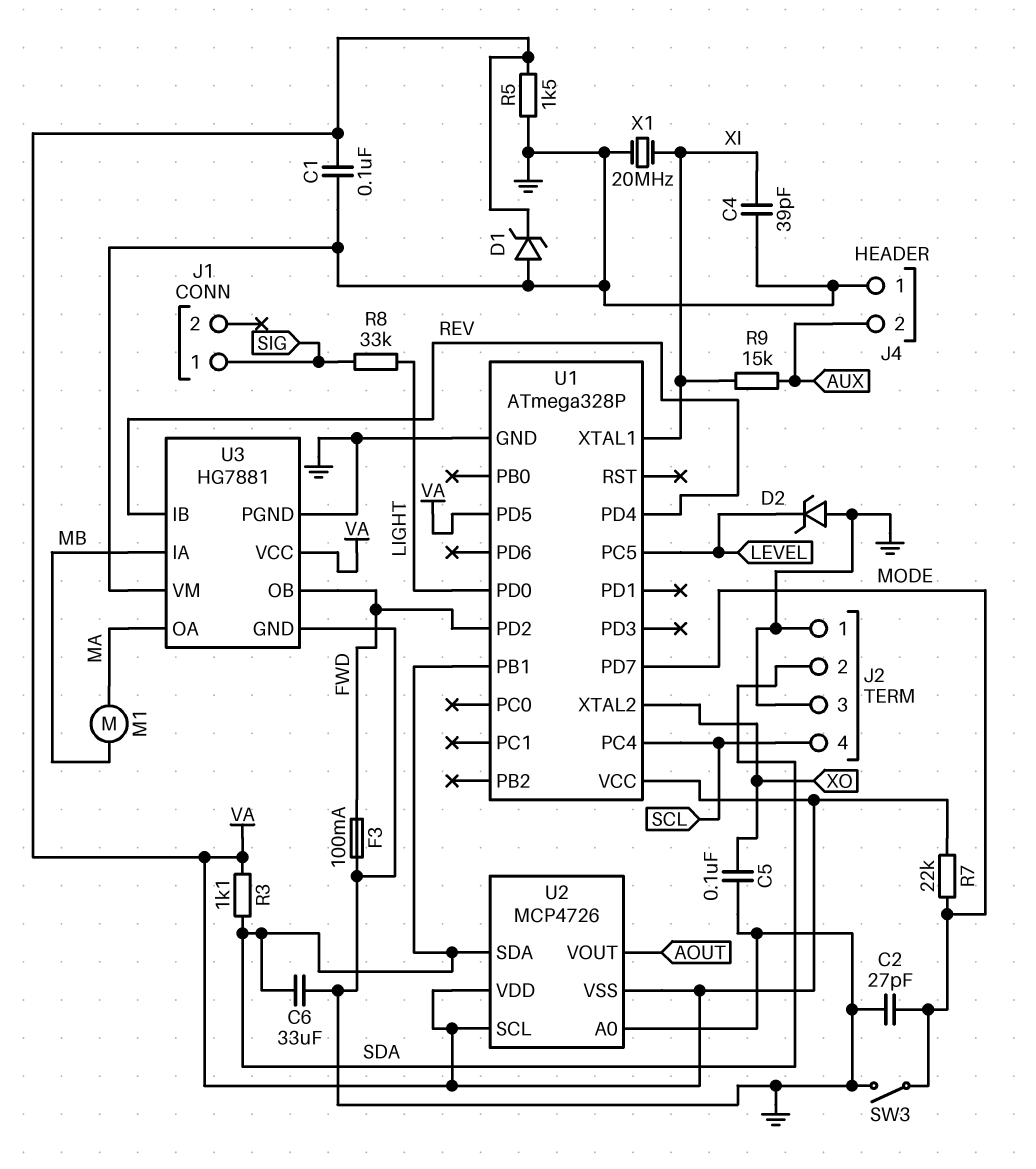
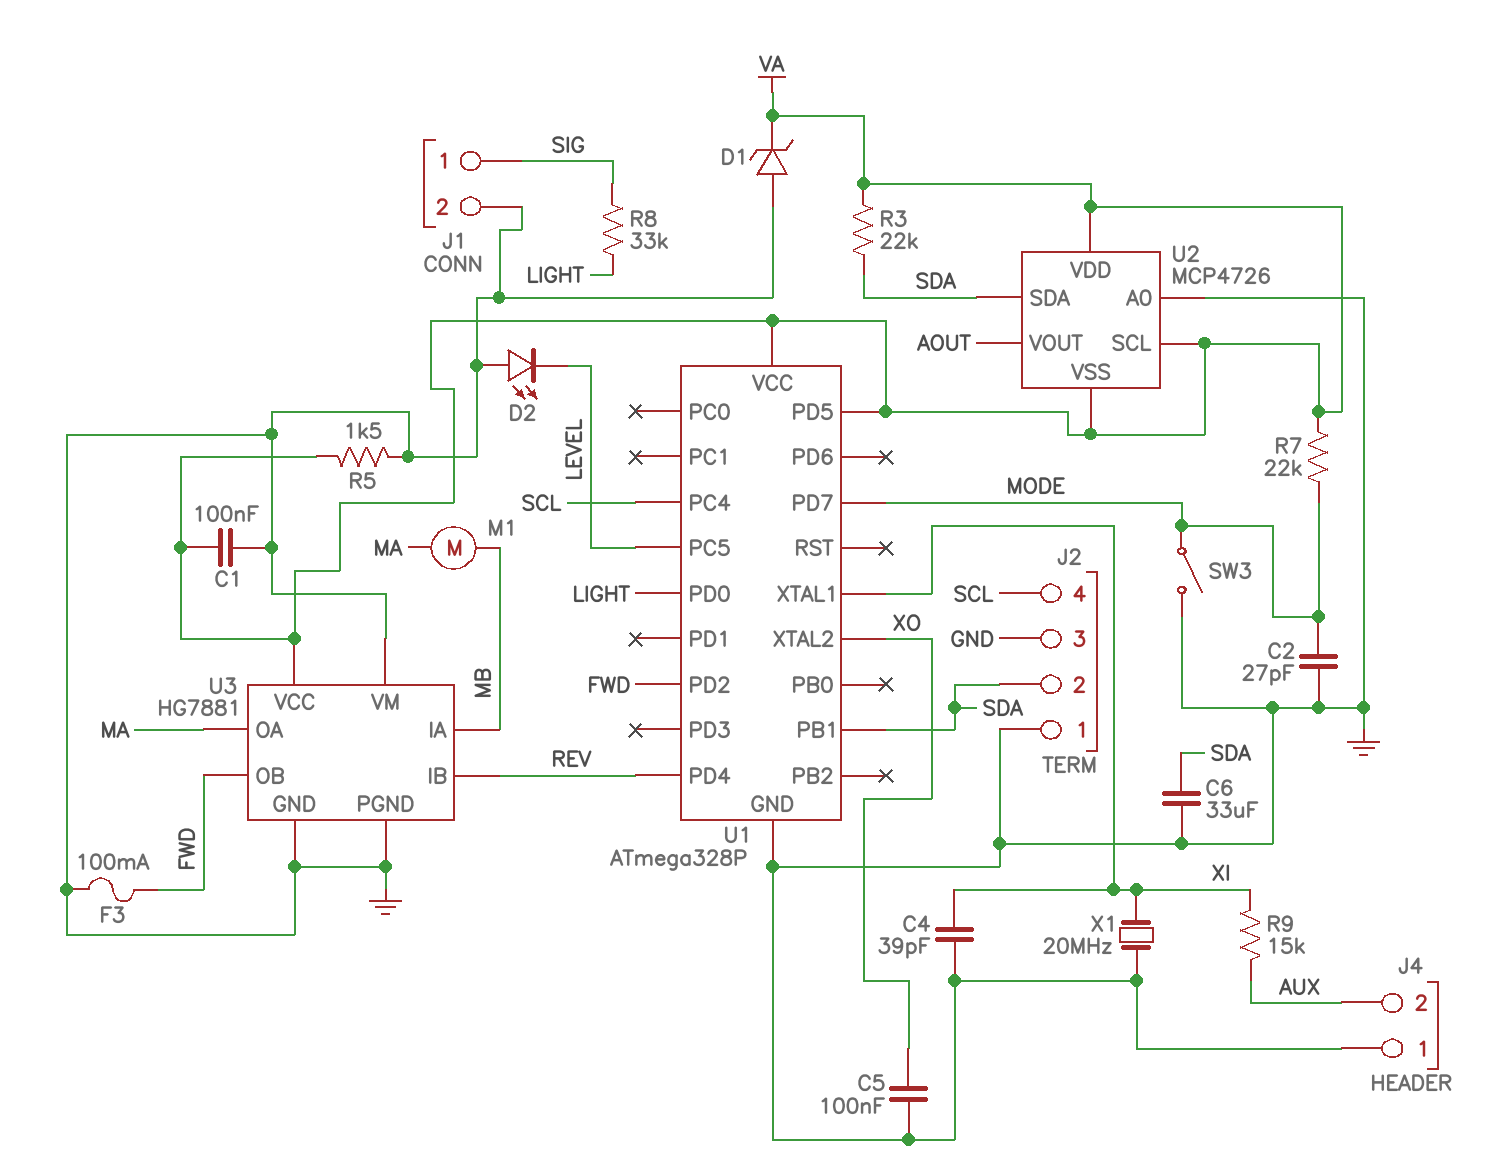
D2: zener (A GND, K LEVEL) -> LED (A GND, K LEVEL)
J1 pin 2: none -> GND
R3: 1.1k (SDA, VA) -> 22k (SDA, VA)

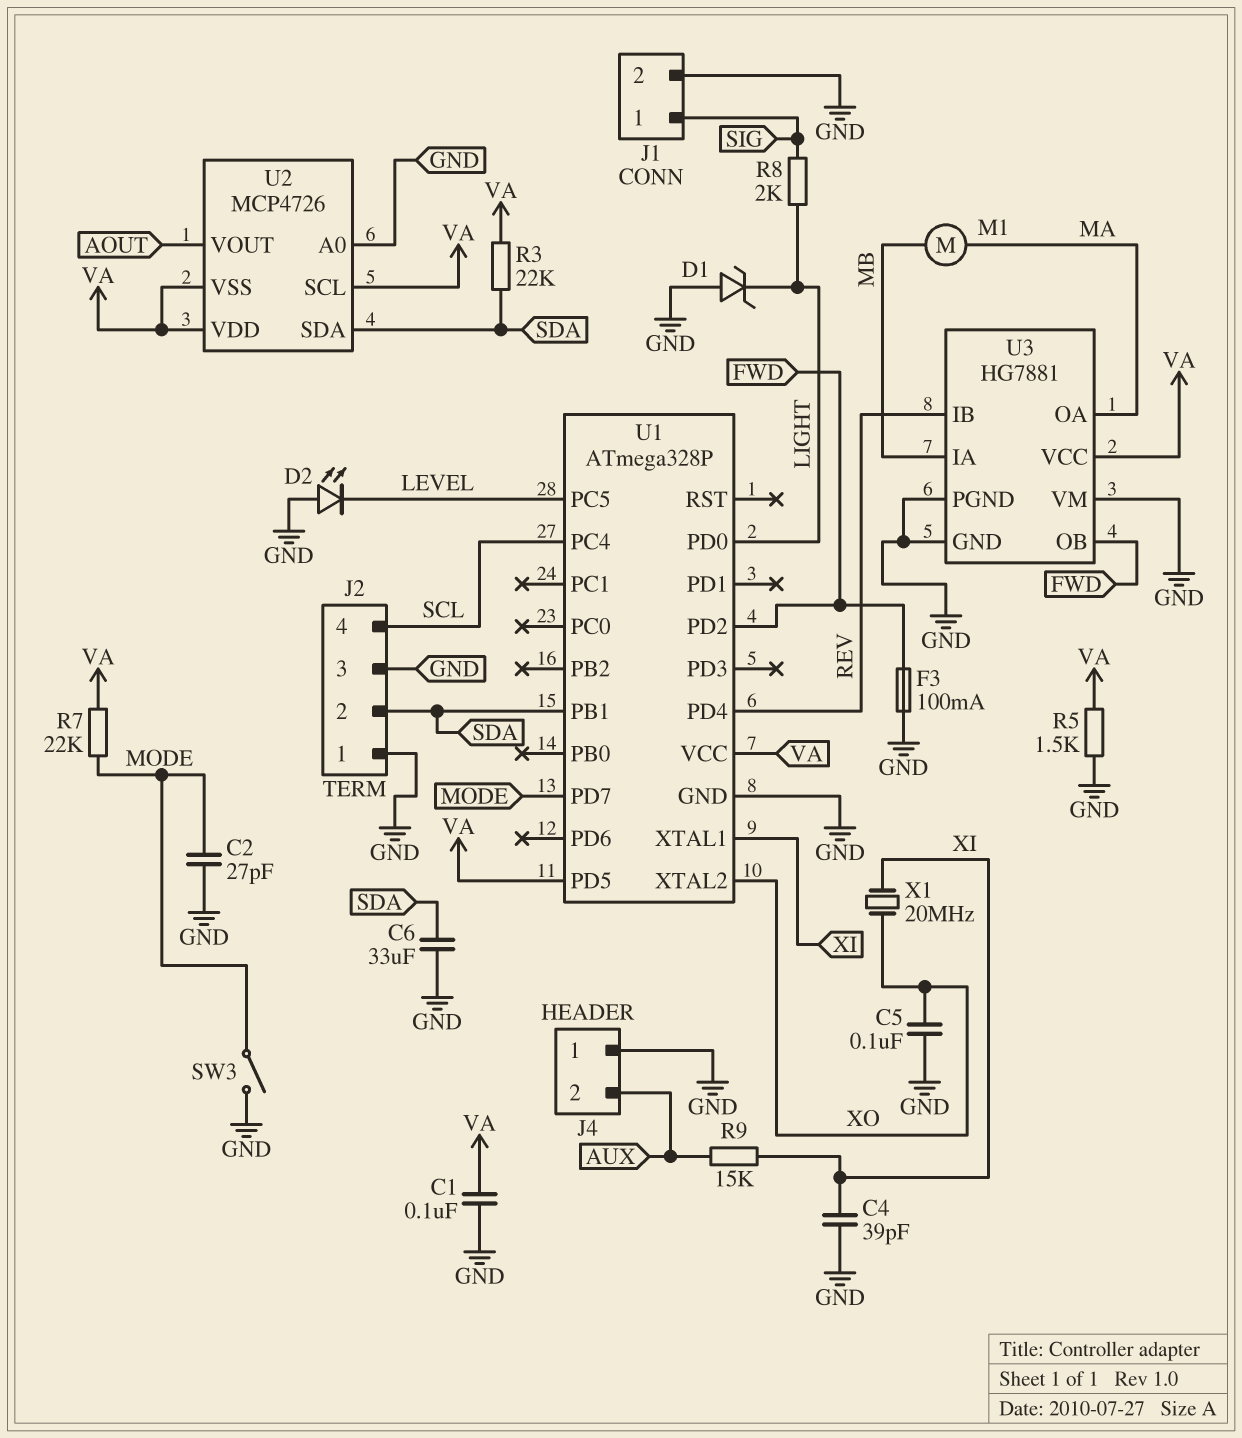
D1: zener (A GND, K VA) -> zener (A GND, K LIGHT)
R8: 33k (LIGHT, SIG) -> 2k (LIGHT, SIG)
X1: 20MHz (GND, XI) -> 20MHz (XI, XO)

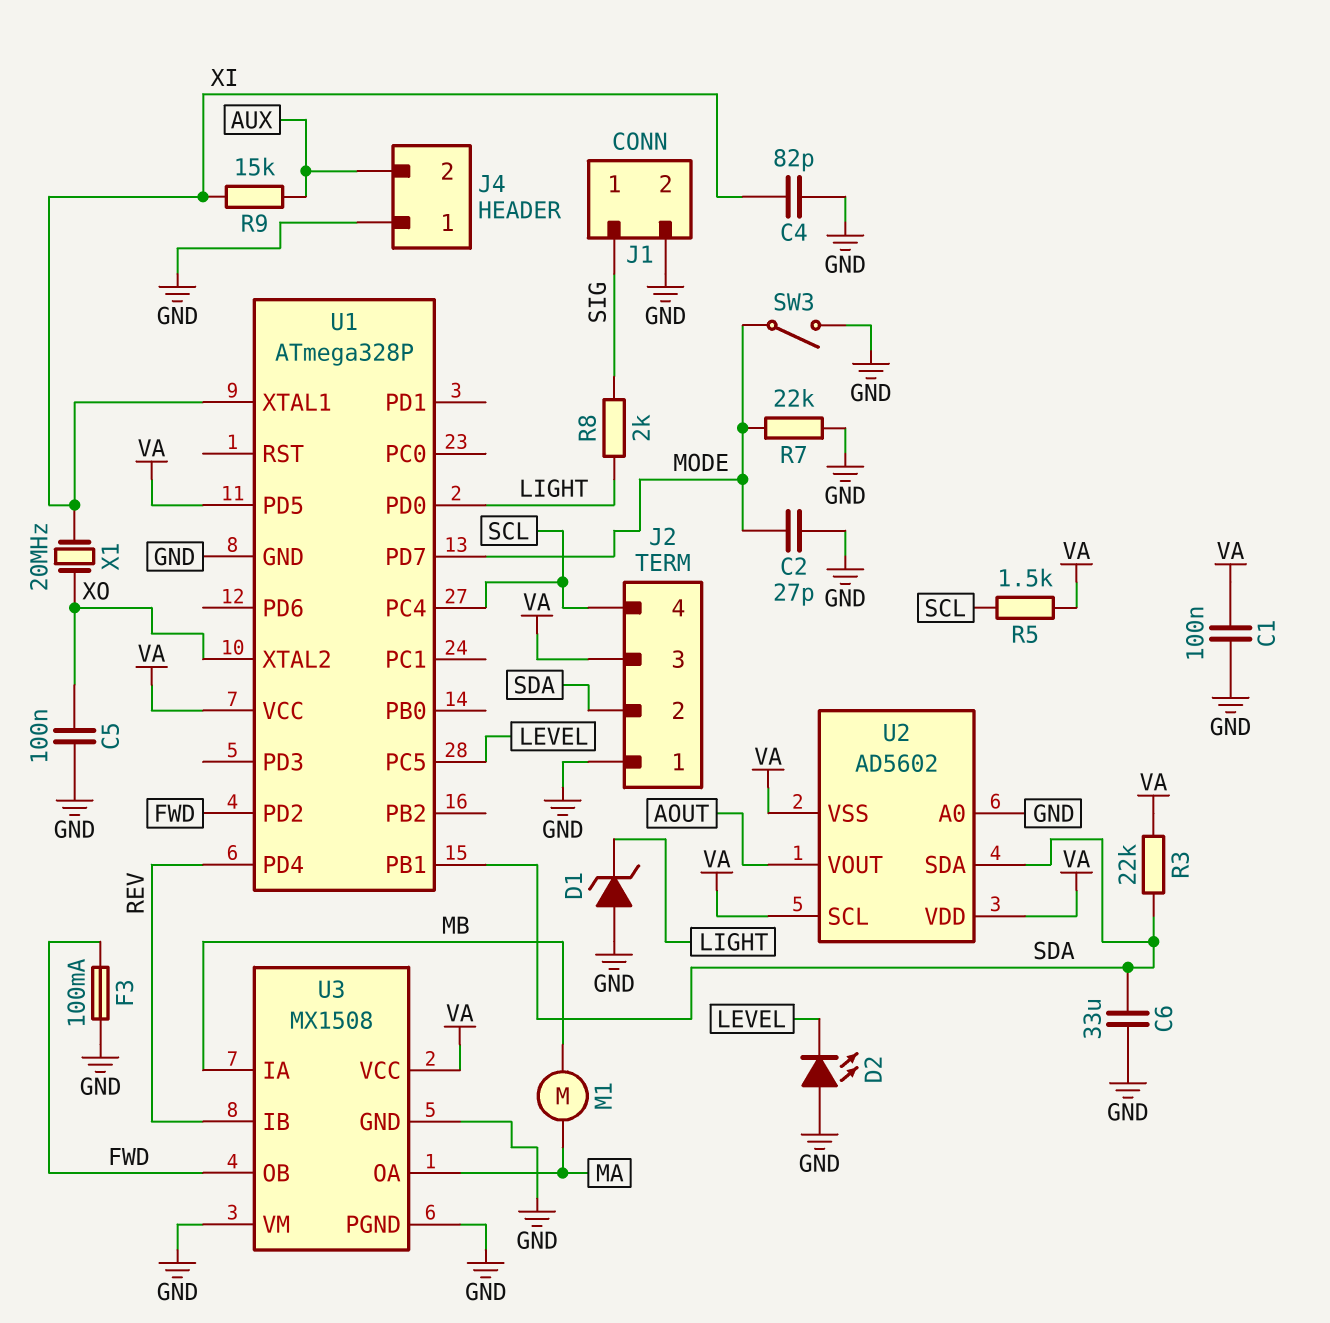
C4: 39pF (GND, XI) -> 82pF (GND, XI)
J2 pin 3: GND -> VA
R5: 1.5k (GND, VA) -> 1.5k (SCL, VA)
R7: 22k (MODE, VA) -> 22k (GND, MODE)
U2: MCP4726 -> AD5602
U3: HG7881 -> MX1508

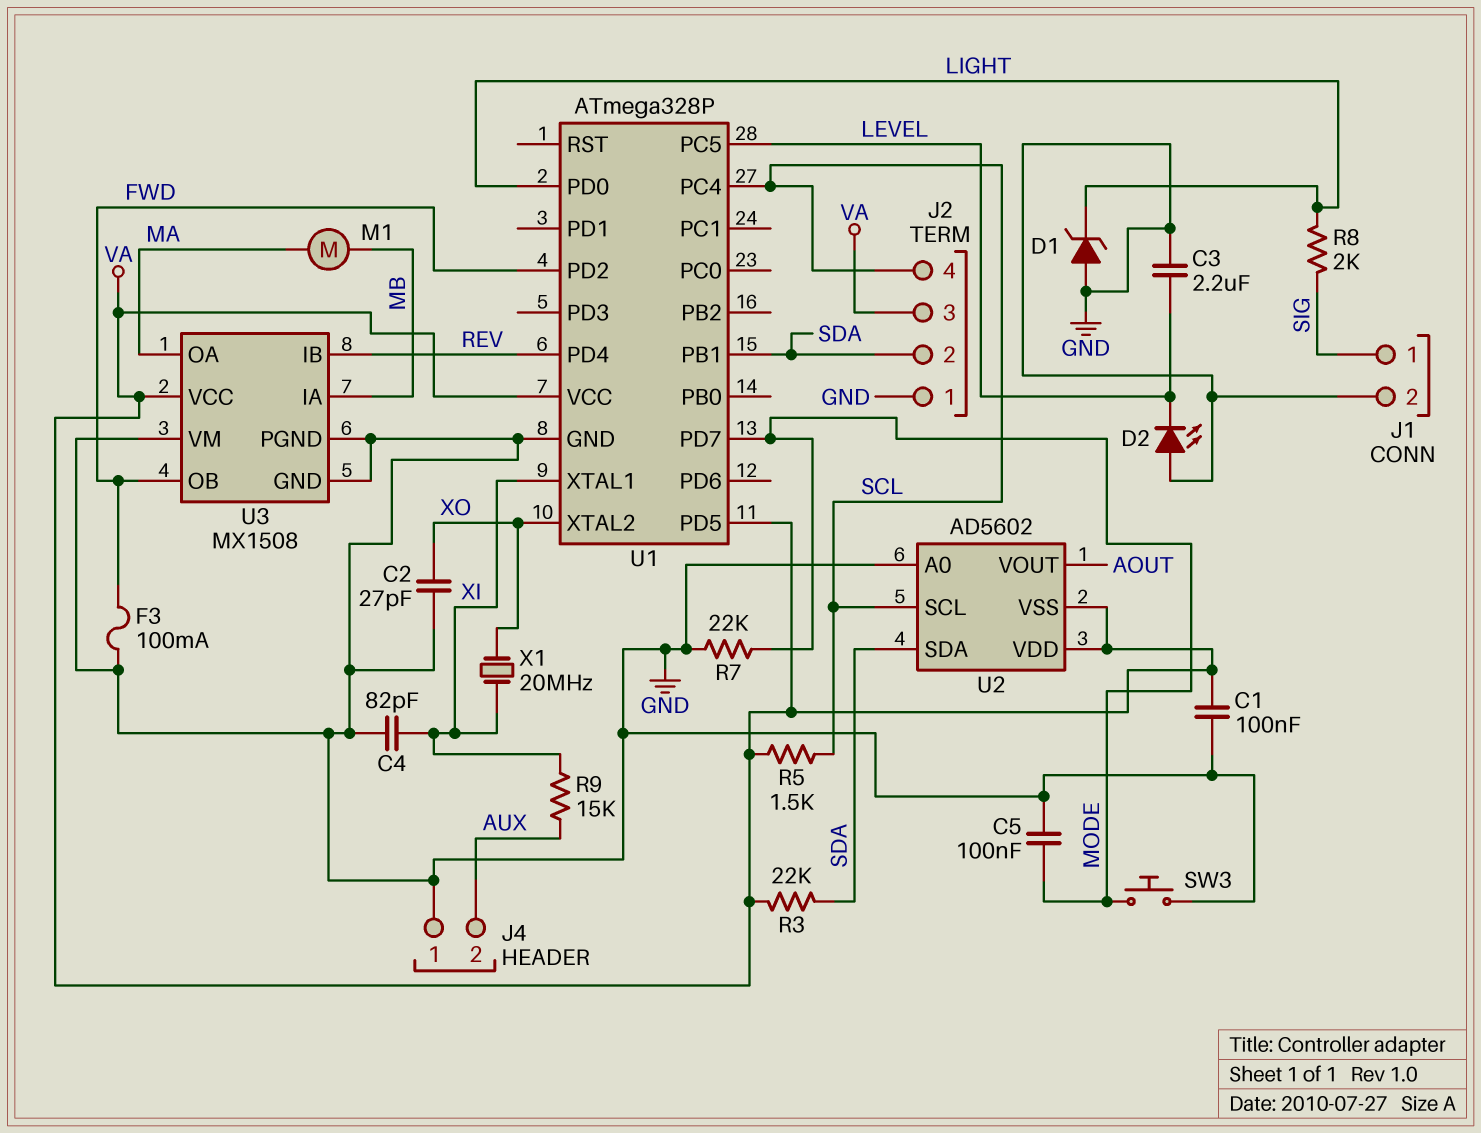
C2: 27pF (GND, MODE) -> 27pF (GND, XO)
C3: none -> 2.2uF (GND, LEVEL)
C5: 100nF (GND, XO) -> 100nF (GND, MODE)
C6: 33uF (GND, SDA) -> none
SW3: switch (GND, MODE) -> button (GND, MODE)
U2 pin SCL: VA -> SCL

